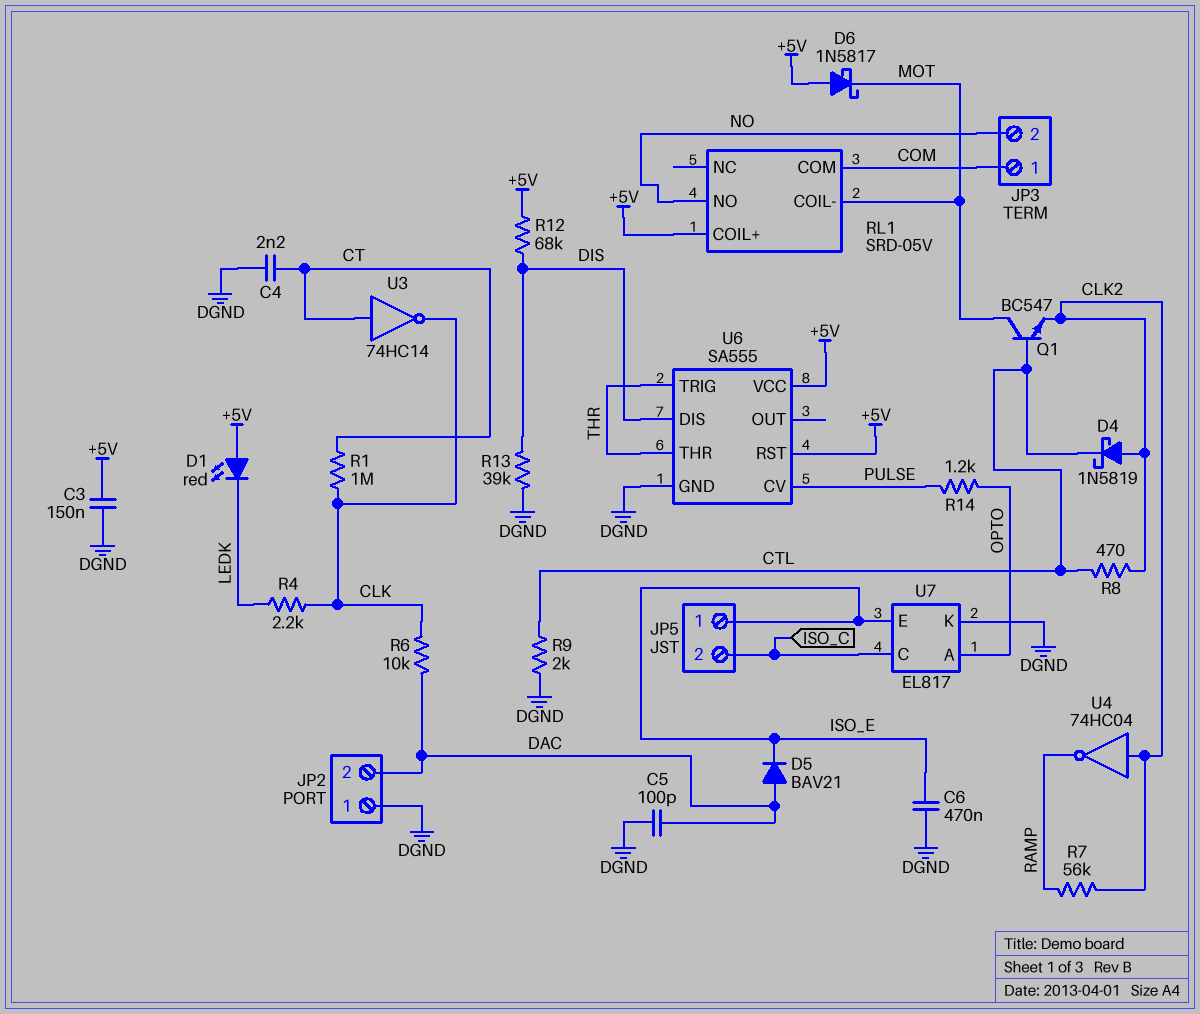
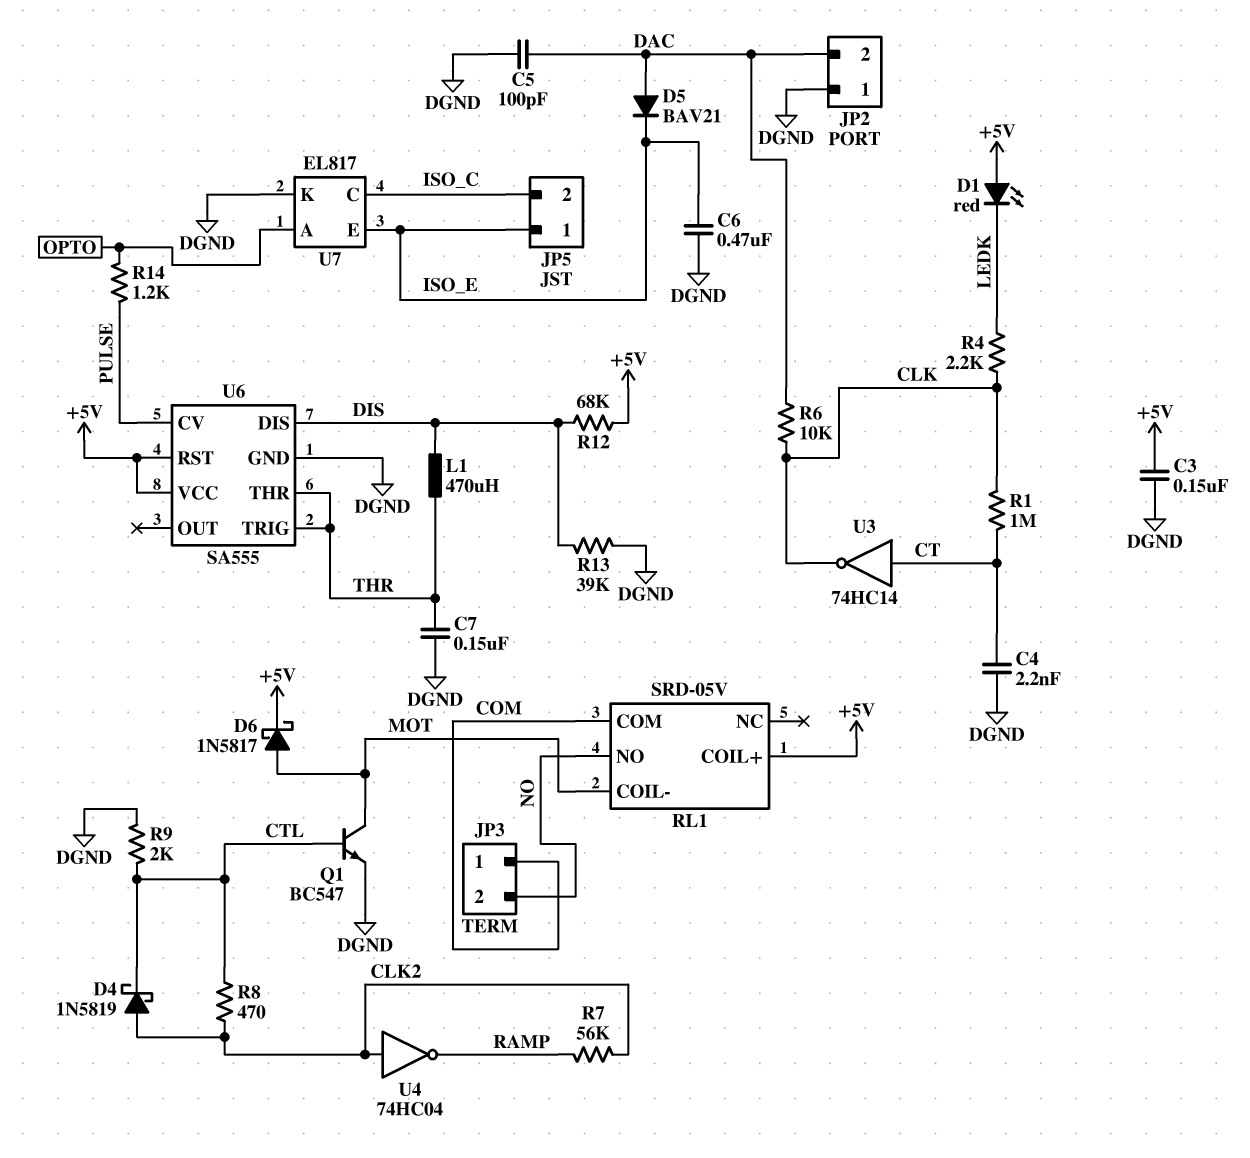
C7: none -> 150nF (DGND, THR)
D6: schottky 1N5817 (A +5V, K MOT) -> schottky 1N5817 (A MOT, K +5V)
L1: none -> 470uH (DIS, THR)
Q1: NPN BC547 (B CTL, C MOT, E CLK2) -> NPN BC547 (B CTL, C MOT, E DGND)

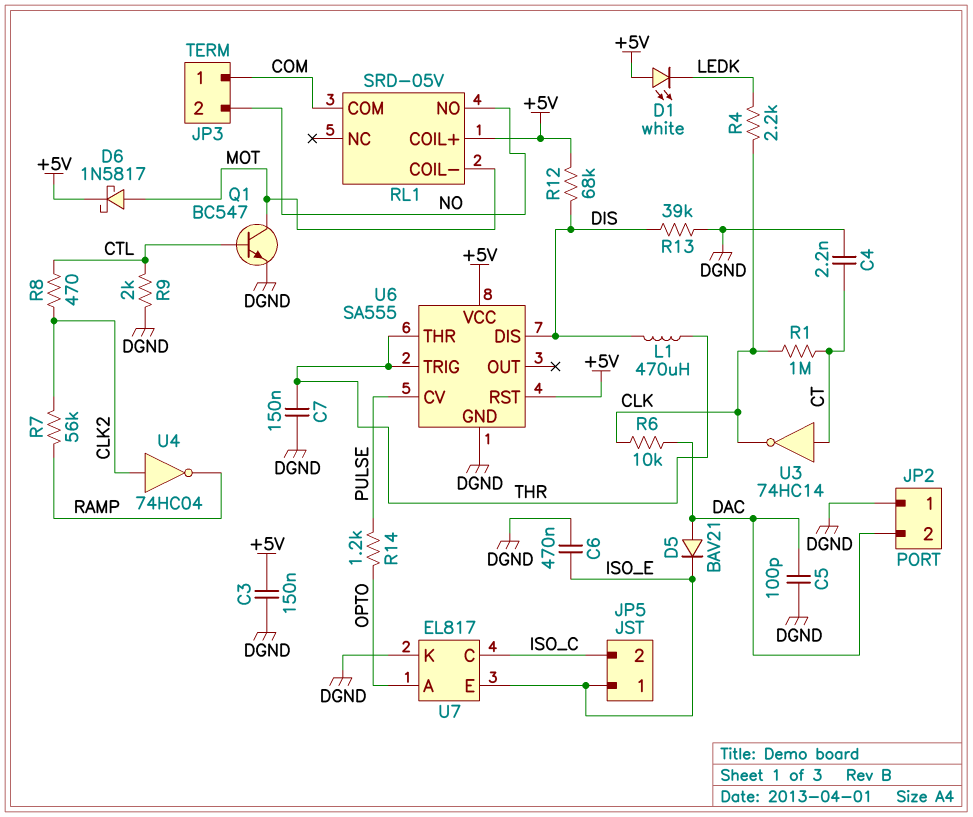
D1: LED red (A +5V, K LEDK) -> LED white (A +5V, K LEDK)
D4: schottky 1N5819 (A CLK2, K CTL) -> none

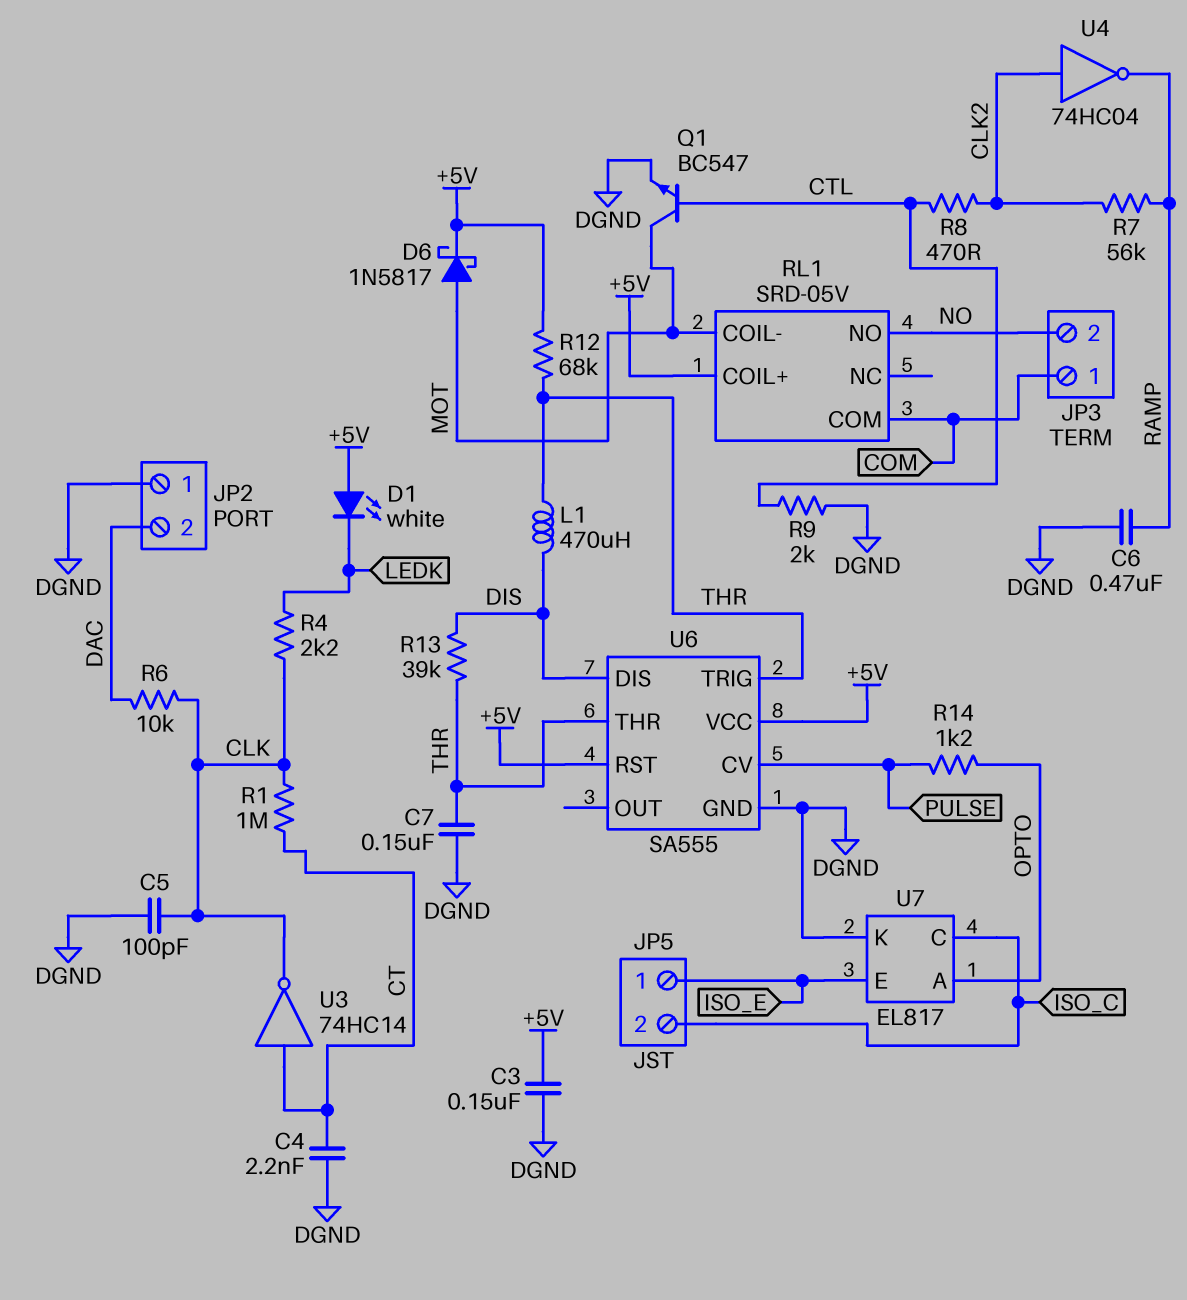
C5: 100pF (DAC, DGND) -> 100pF (CLK, DGND)
C6: 470nF (DGND, ISO_E) -> 470nF (DGND, RAMP)
D5: diode BAV21 (A DAC, K ISO_E) -> none
R12: 68k (+5V, DIS) -> 68k (+5V, THR)
R13: 39k (DGND, DIS) -> 39k (DIS, THR)

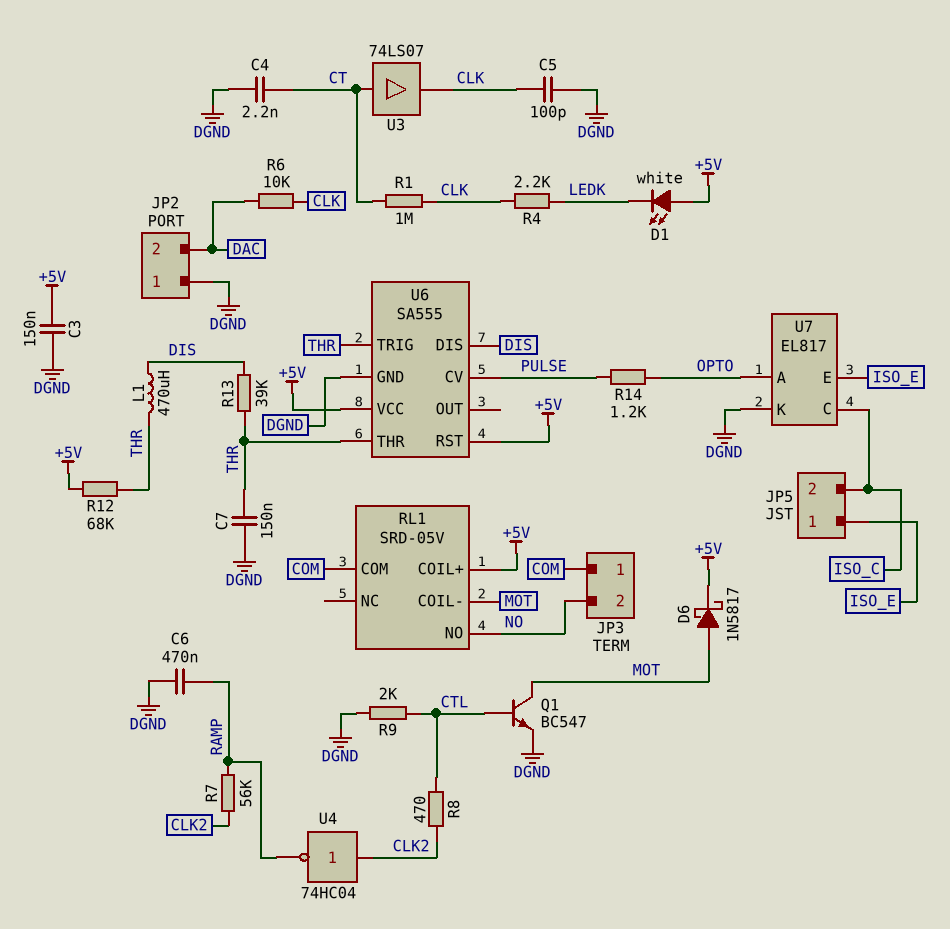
U3: NOT 74HC14 (in CT, out CLK) -> buffer 74LS07 (in CT, out CLK)

